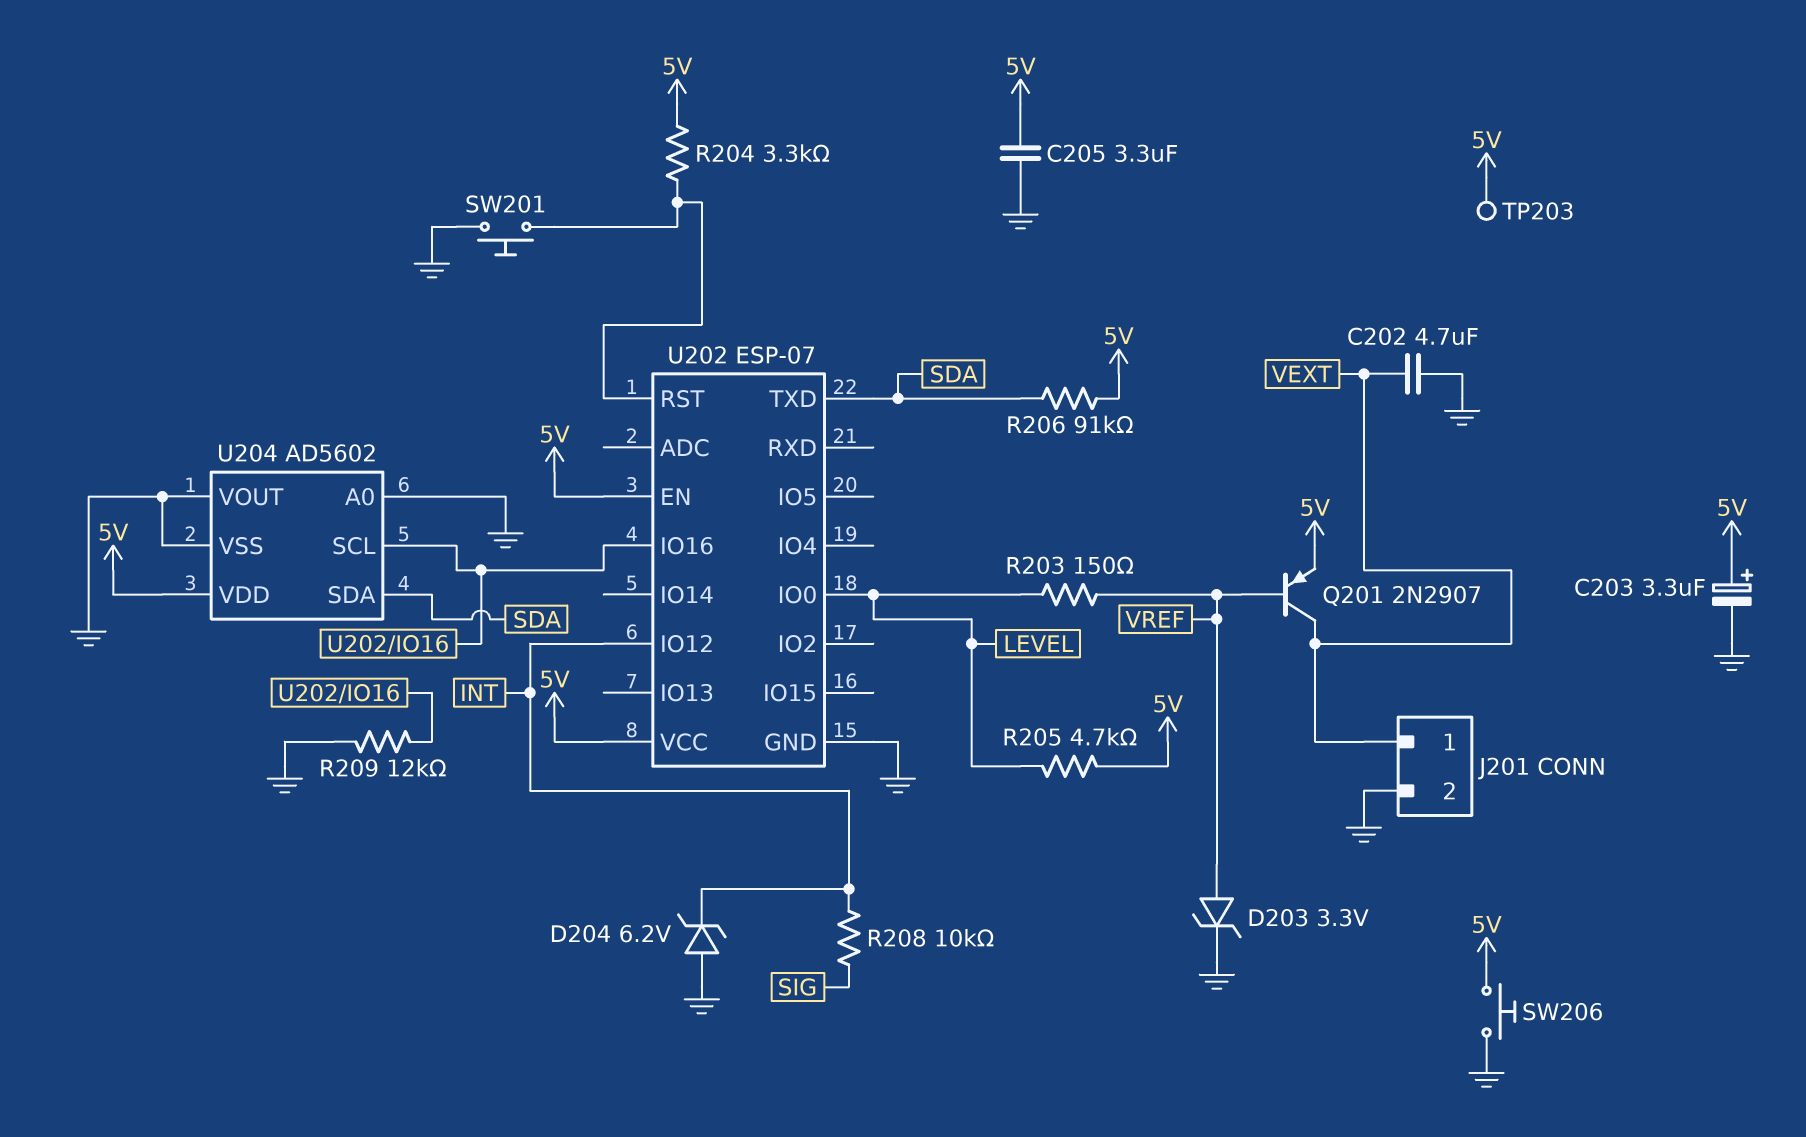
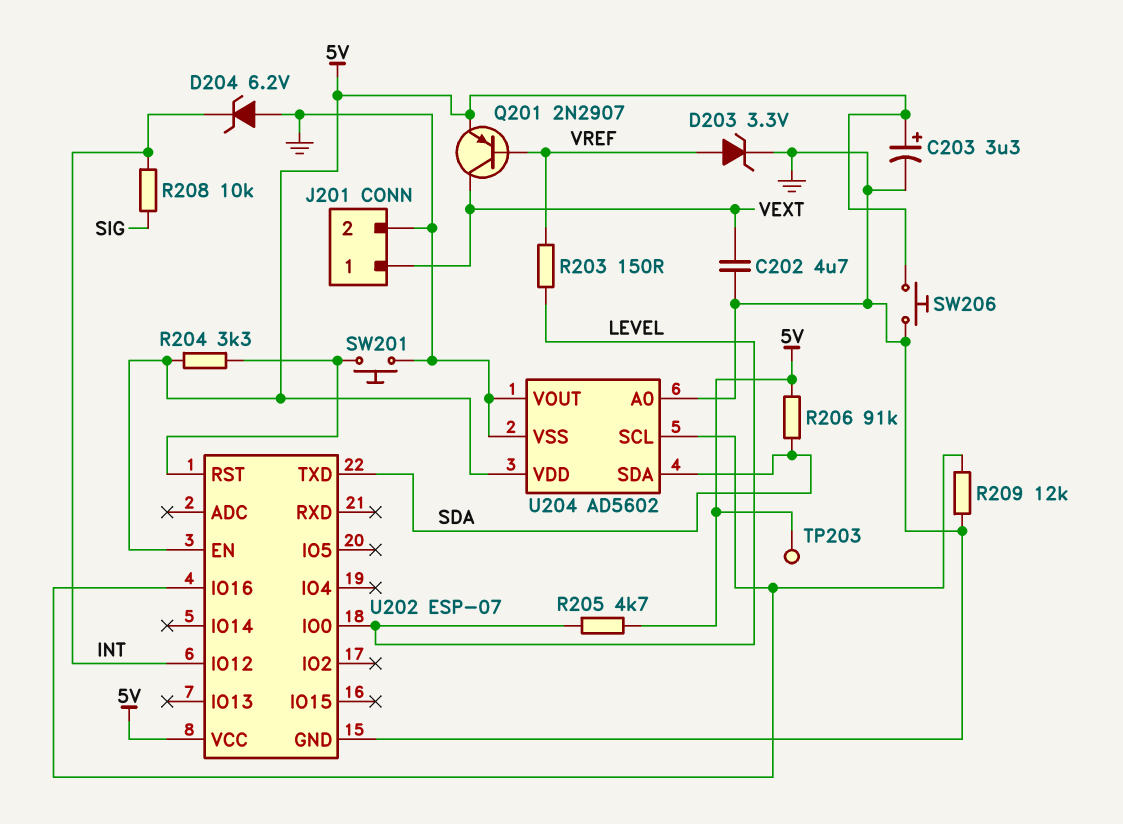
C205: 3.3uF (5V, GND) -> none

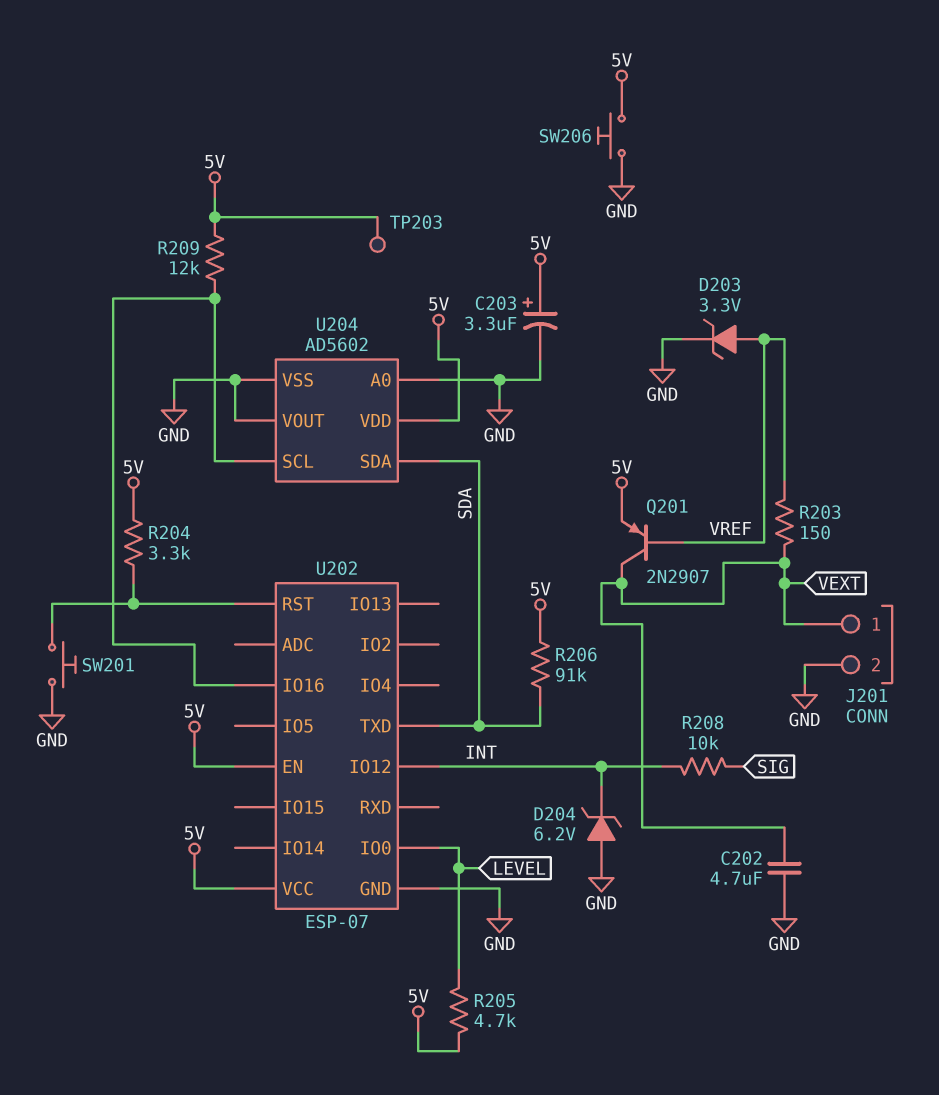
R203: 150 (LEVEL, VREF) -> 150 (VEXT, VREF)
R209: 12k (GND, U202/IO16) -> 12k (5V, U202/IO16)

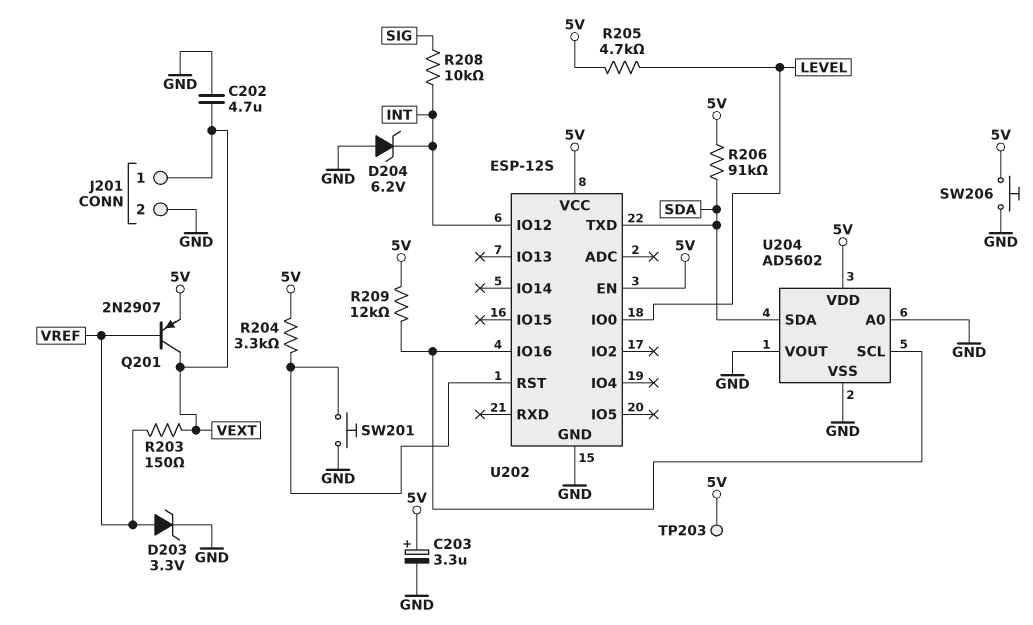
U202: ESP-07 -> ESP-12S

